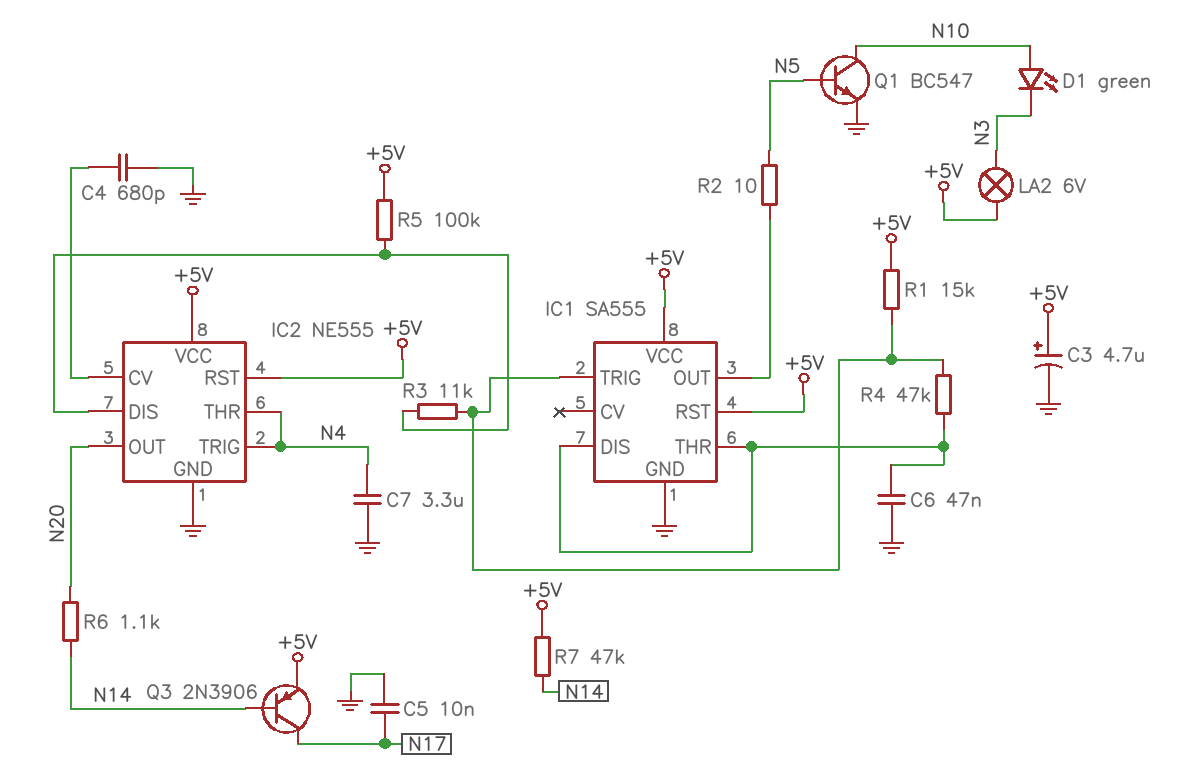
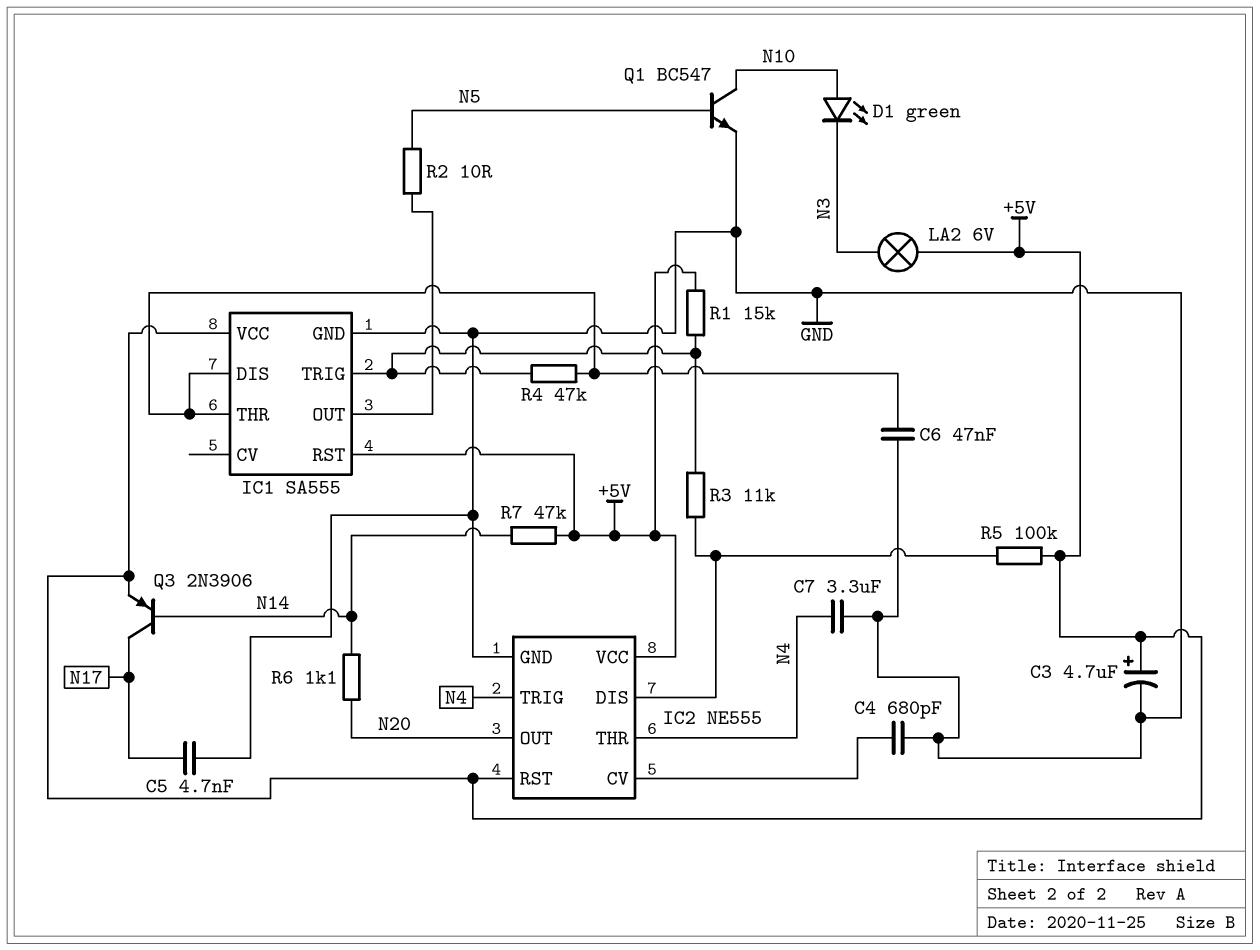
C5: 10nF (GND, N17) -> 4.7nF (GND, N17)

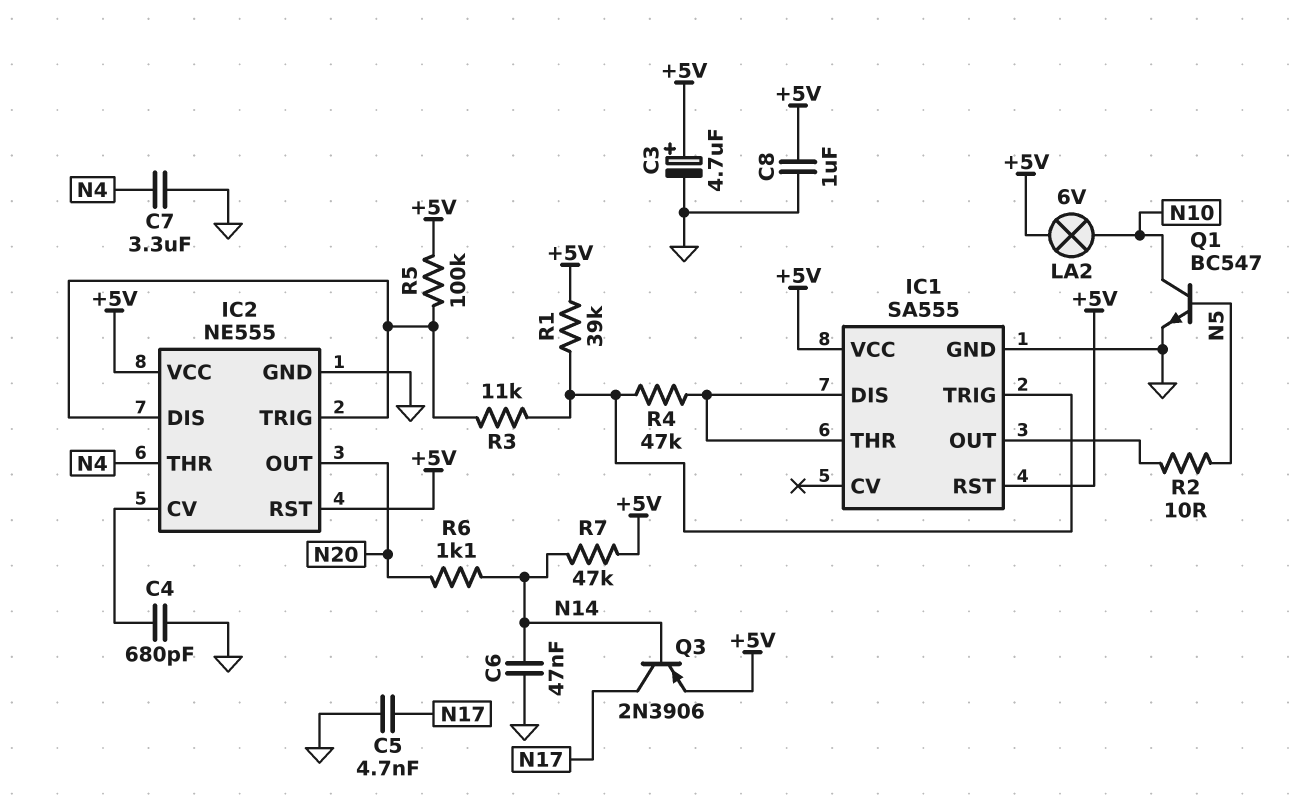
C6: 47nF (GND, IC1/DIS) -> 47nF (GND, N14)
C8: none -> 1uF (+5V, GND)
D1: LED green (A N10, K N3) -> none
IC2 pin TRIG: N4 -> IC2/DIS
LA2: lamp 6V (+5V, N3) -> lamp 6V (+5V, N10)
R1: 15k (+5V, IC1/TRIG) -> 39k (+5V, IC1/TRIG)

